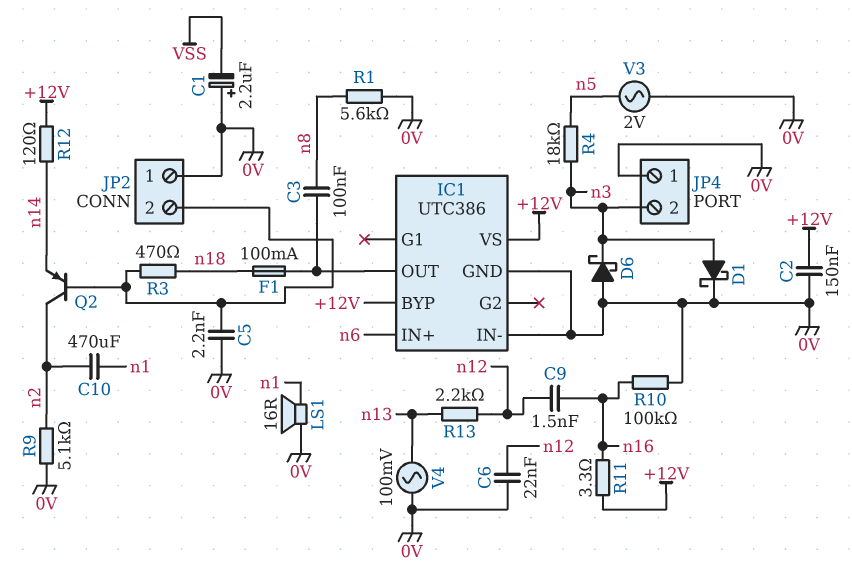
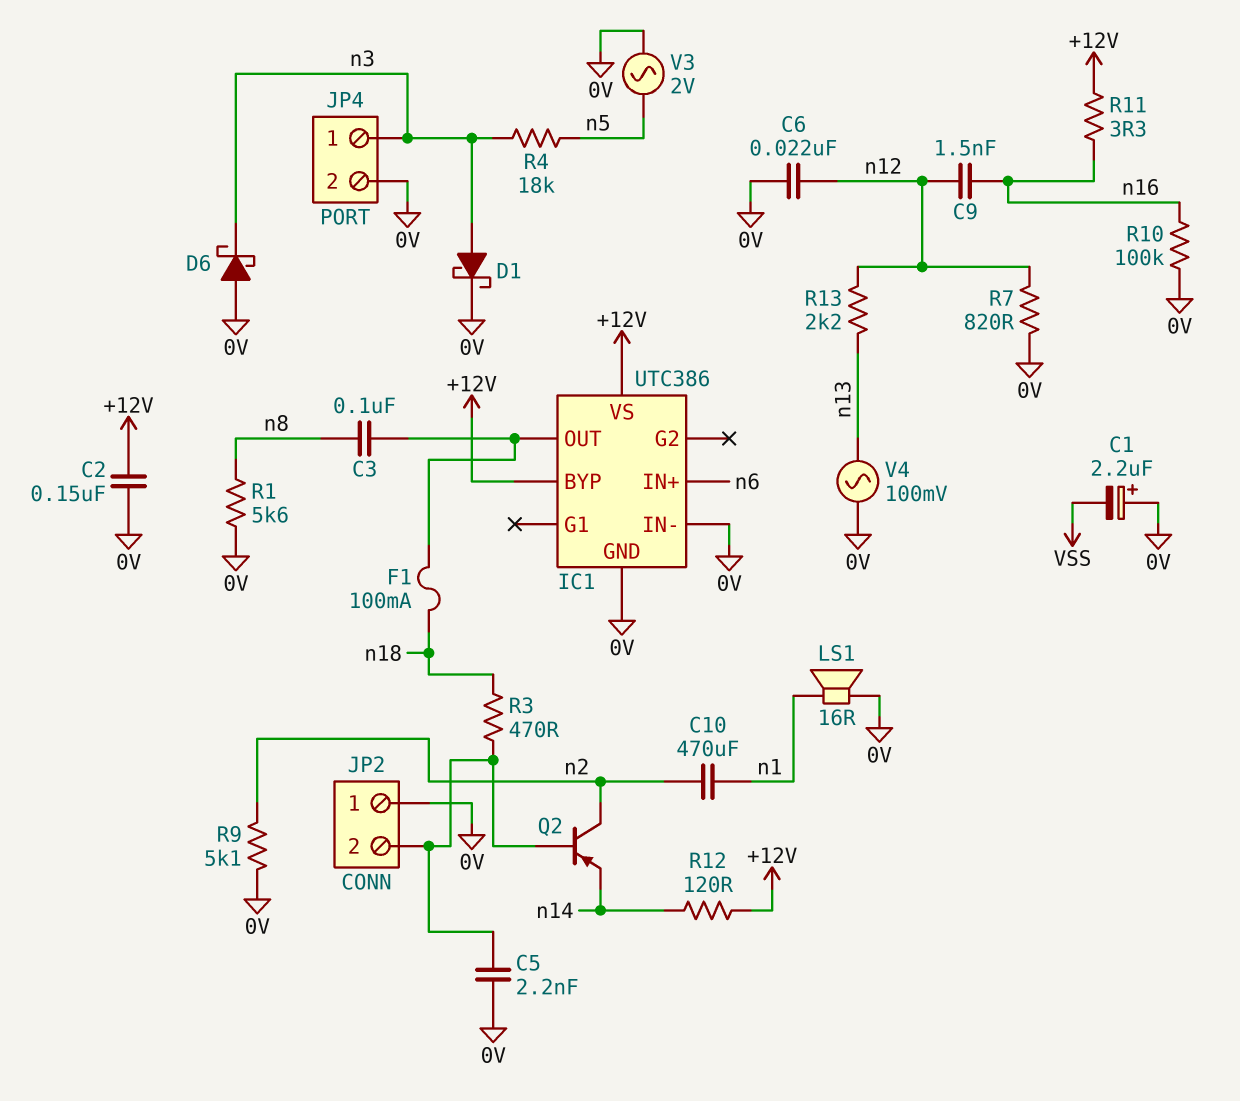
JP4 pin 1: 0V -> n3
JP4 pin 2: n3 -> 0V
R7: none -> 820 (0V, n12)

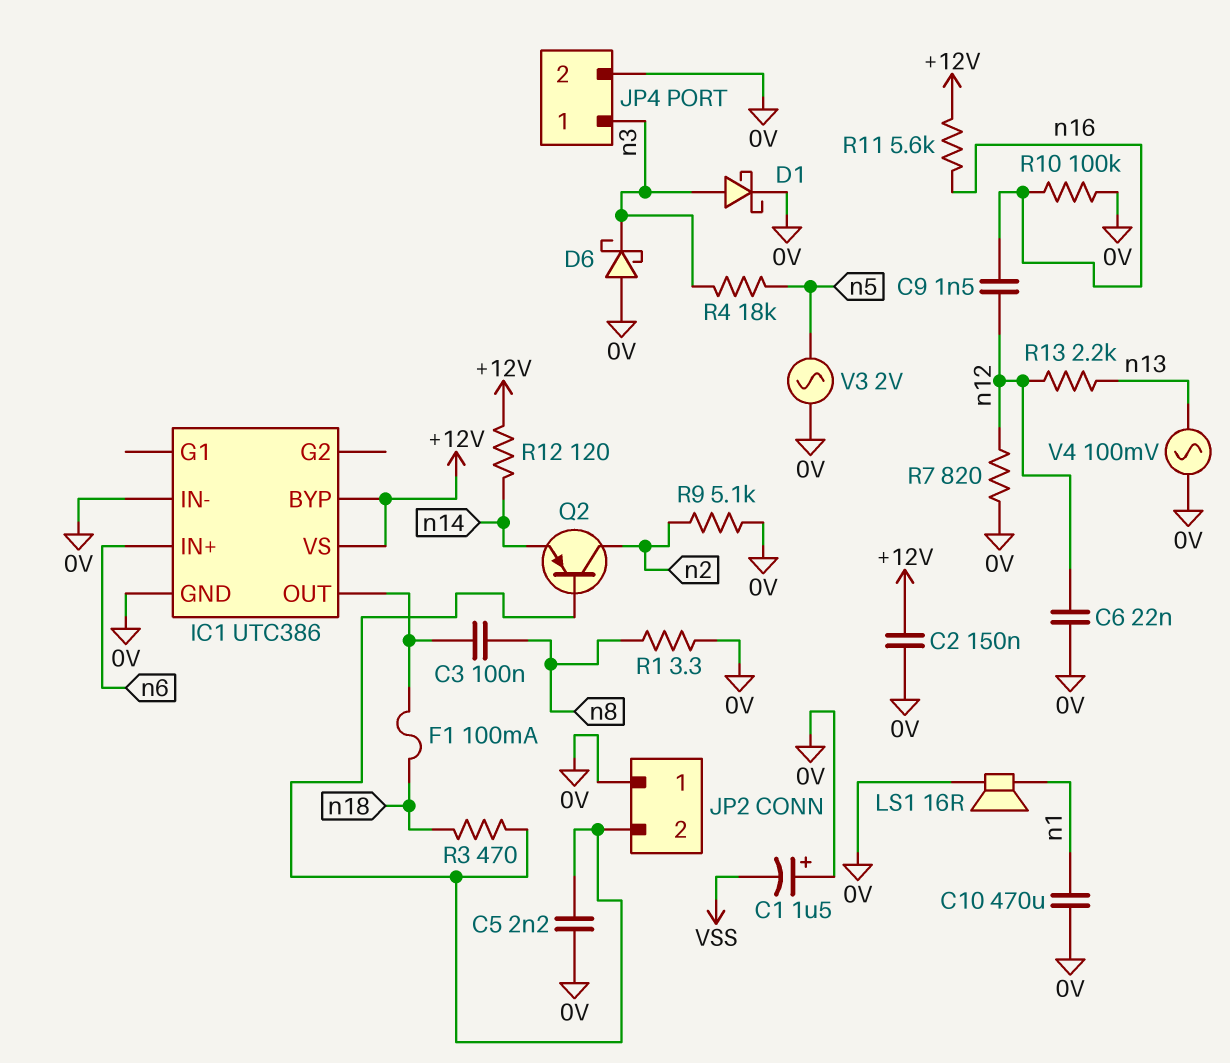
C1: 2.2uF (plus 0V, minus VSS) -> 1.5uF (plus 0V, minus VSS)
C10: 470uF (n1, n2) -> 470uF (0V, n1)
R1: 5.6k (0V, n8) -> 3.3 (0V, n8)
R11: 3.3 (+12V, n16) -> 5.6k (+12V, n16)

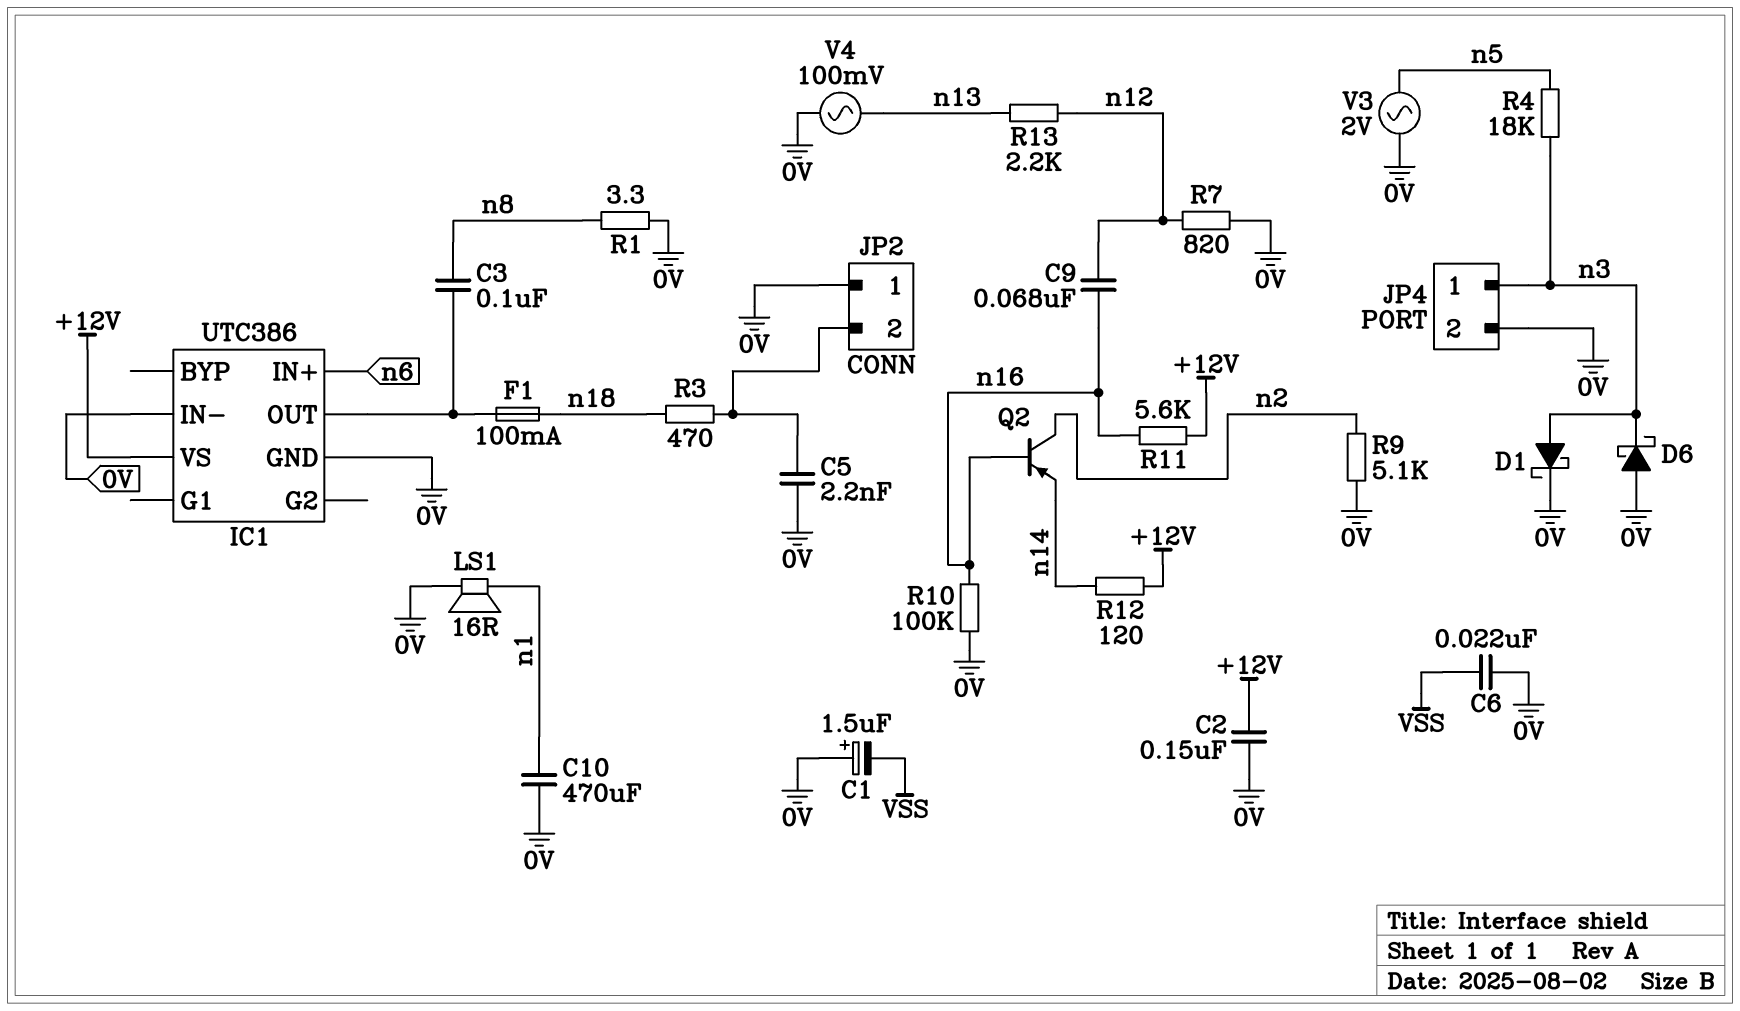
C6: 22nF (0V, n12) -> 22nF (0V, VSS)
C9: 1.5nF (n12, n16) -> 68nF (n12, n16)
IC1 pin BYP: +12V -> none
Q2: PNP (B JP2/2, C n2, E n14) -> PNP (B n16, C n2, E n14)

